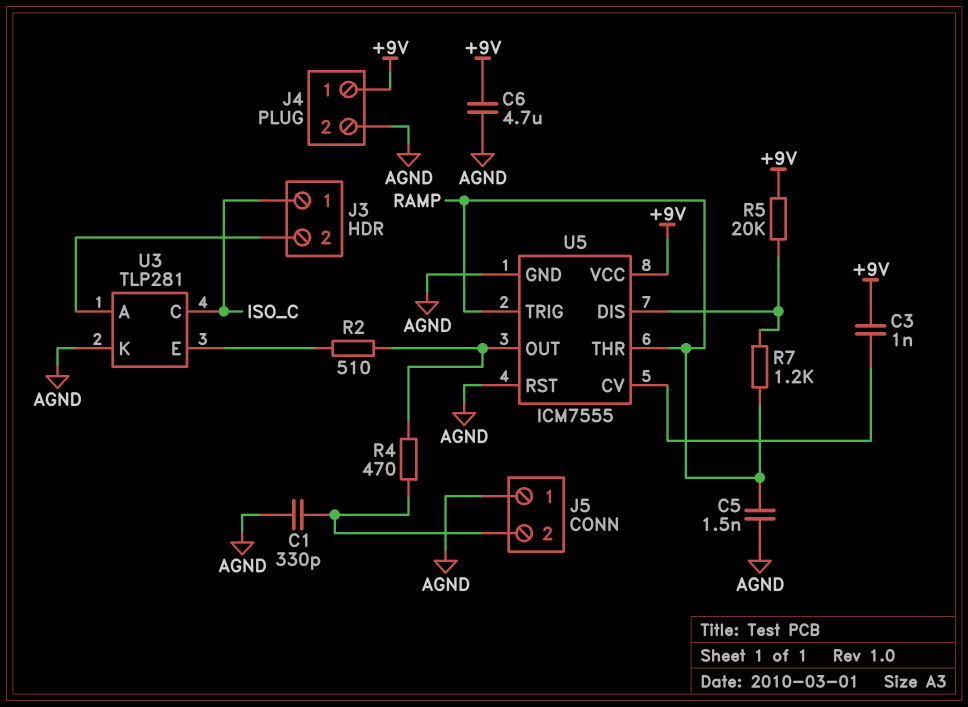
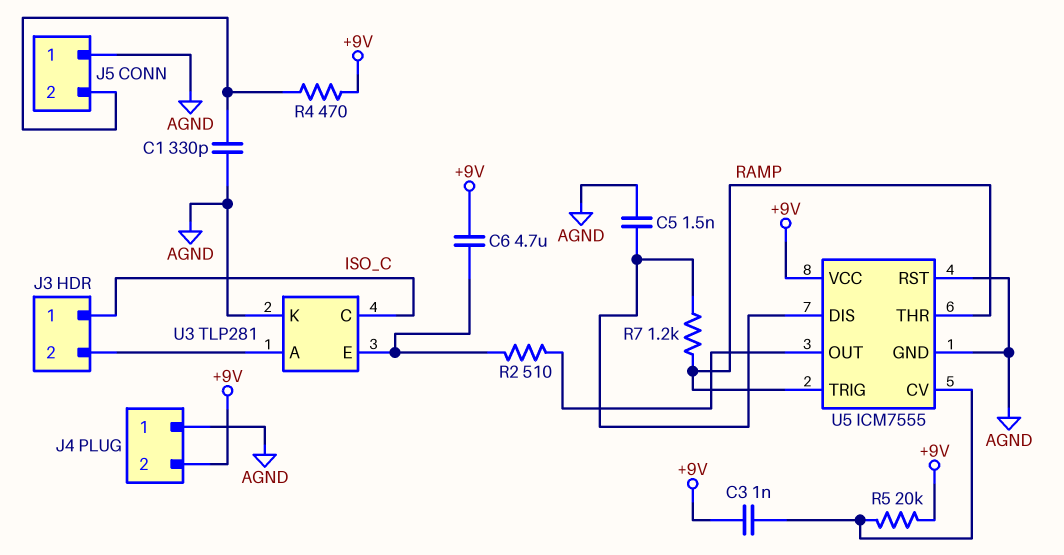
C5: 1.5nF (AGND, RAMP) -> 1.5nF (AGND, U5/DIS)
C6: 4.7uF (+9V, AGND) -> 4.7uF (+9V, U3/E)
J4 pin 1: +9V -> AGND
J4 pin 2: AGND -> +9V
R4: 470 (J5/2, U5/OUT) -> 470 (+9V, J5/2)
R5: 20k (+9V, U5/DIS) -> 20k (+9V, U5/CV)

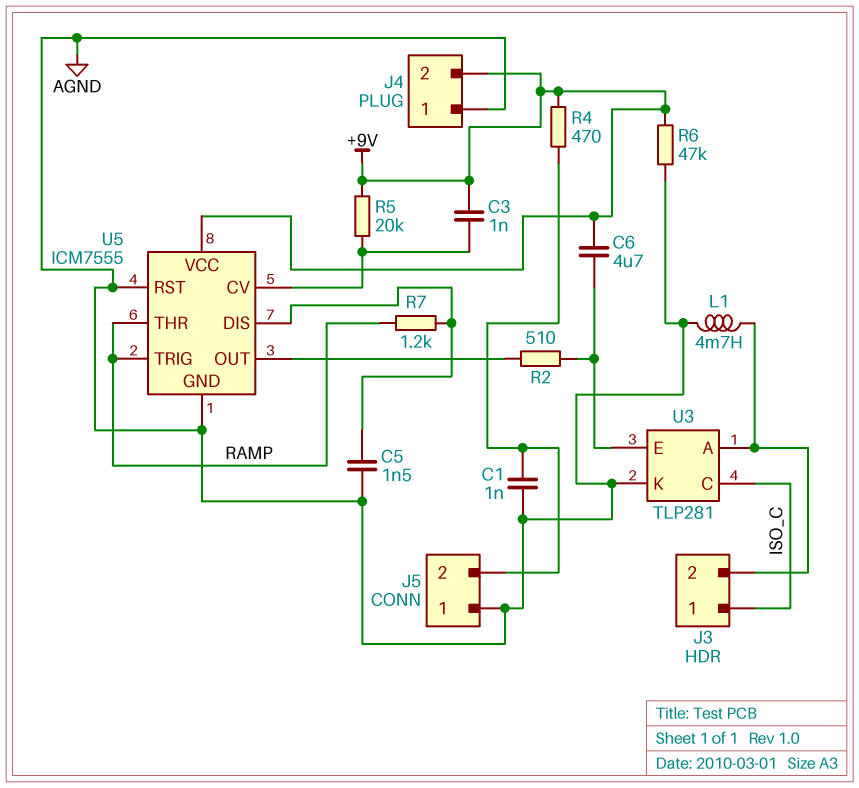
C1: 330pF (AGND, J5/2) -> 1nF (AGND, J5/2)
L1: none -> 4.7mH (AGND, J3/2)
R6: none -> 47k (+9V, AGND)

